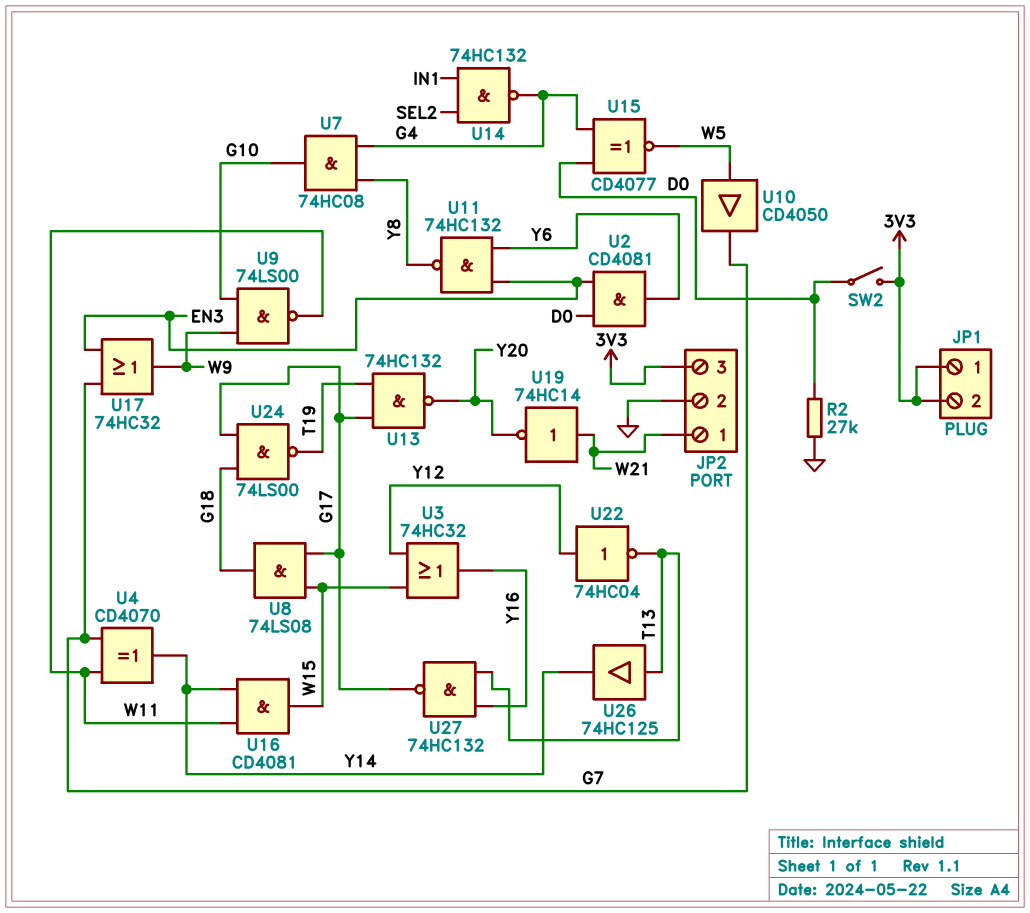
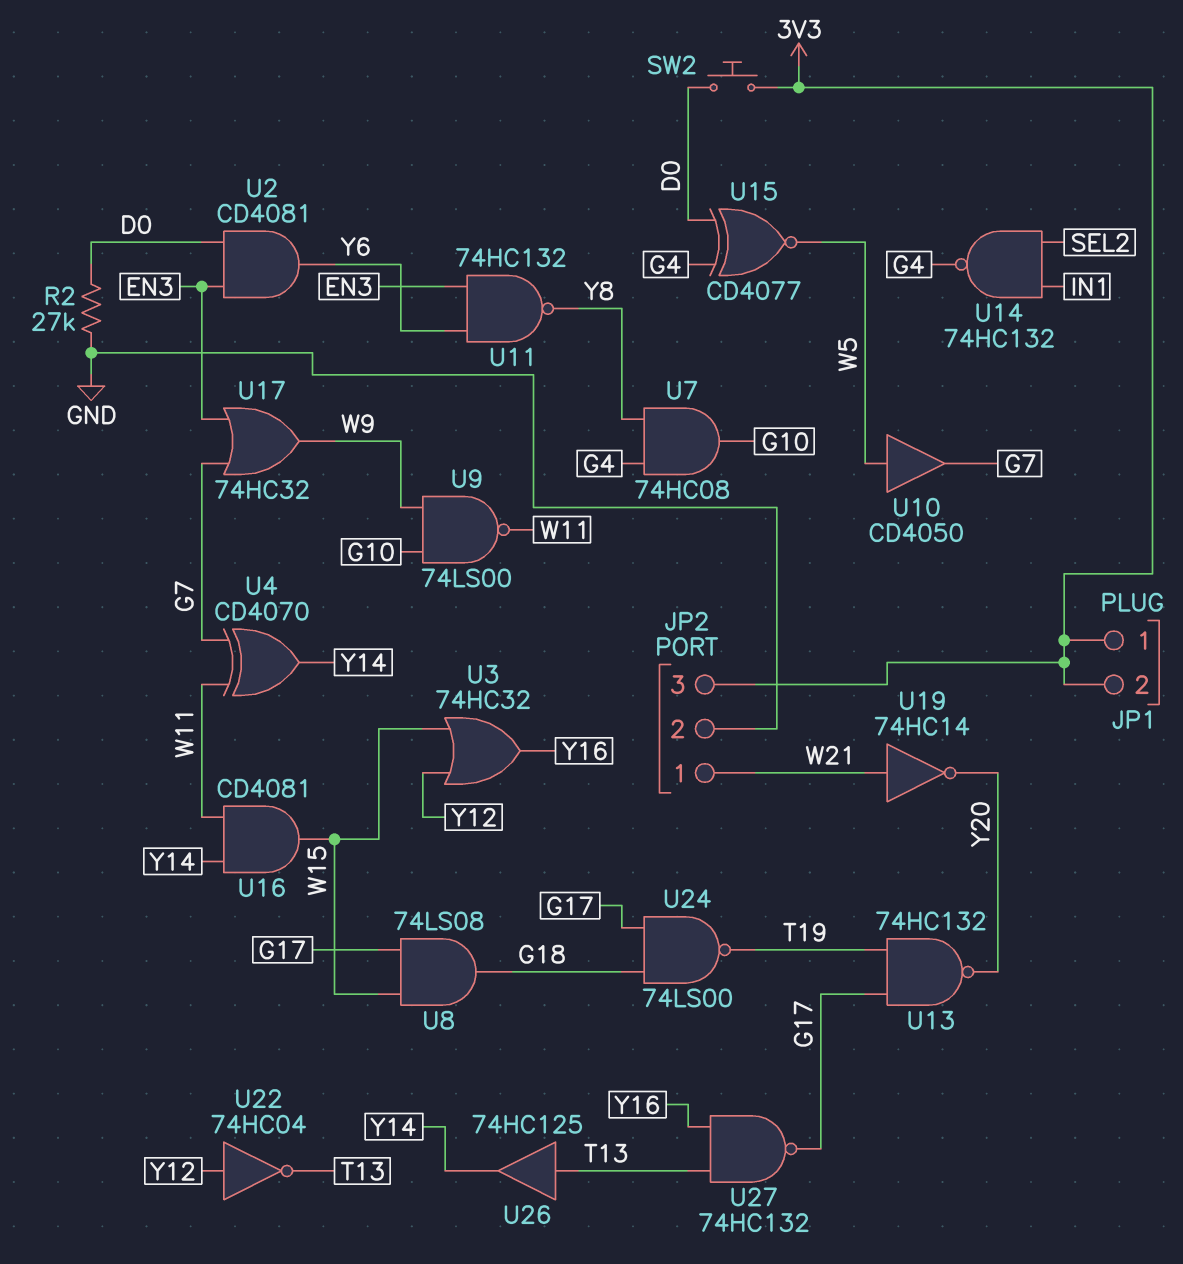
SW2: switch (3V3, D0) -> button (3V3, D0)

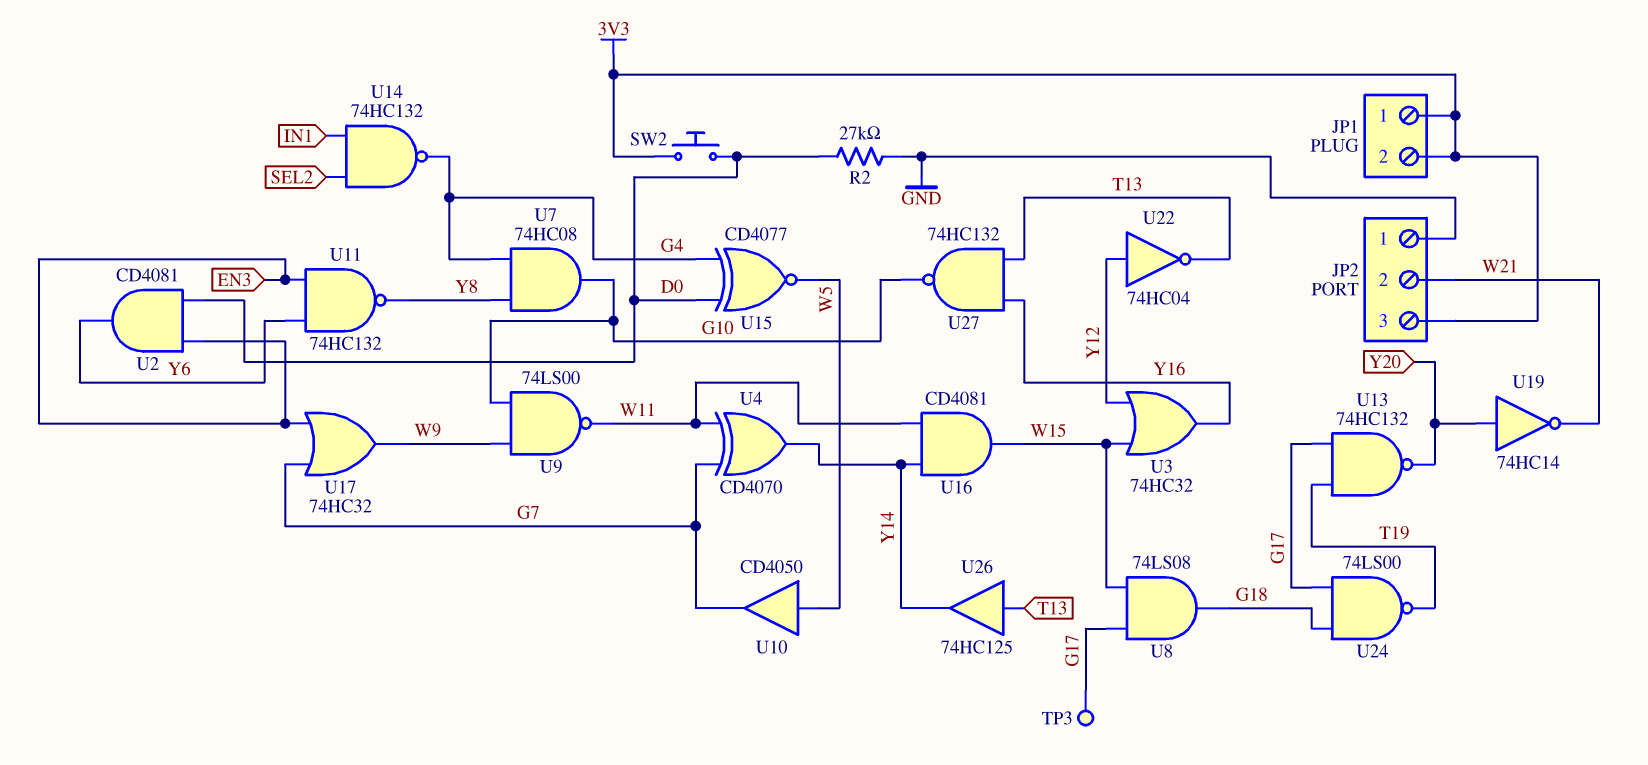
JP2 pin 1: W21 -> GND
JP2 pin 2: GND -> W21
TP3: none -> test point (G17)
U19: NOT 74HC14 (in W21, out Y20) -> NOT 74HC14 (in Y20, out W21)
U27: NAND 74HC132 (in T13, in Y16, out G17) -> NAND 74HC132 (in T13, in Y16, out G10)

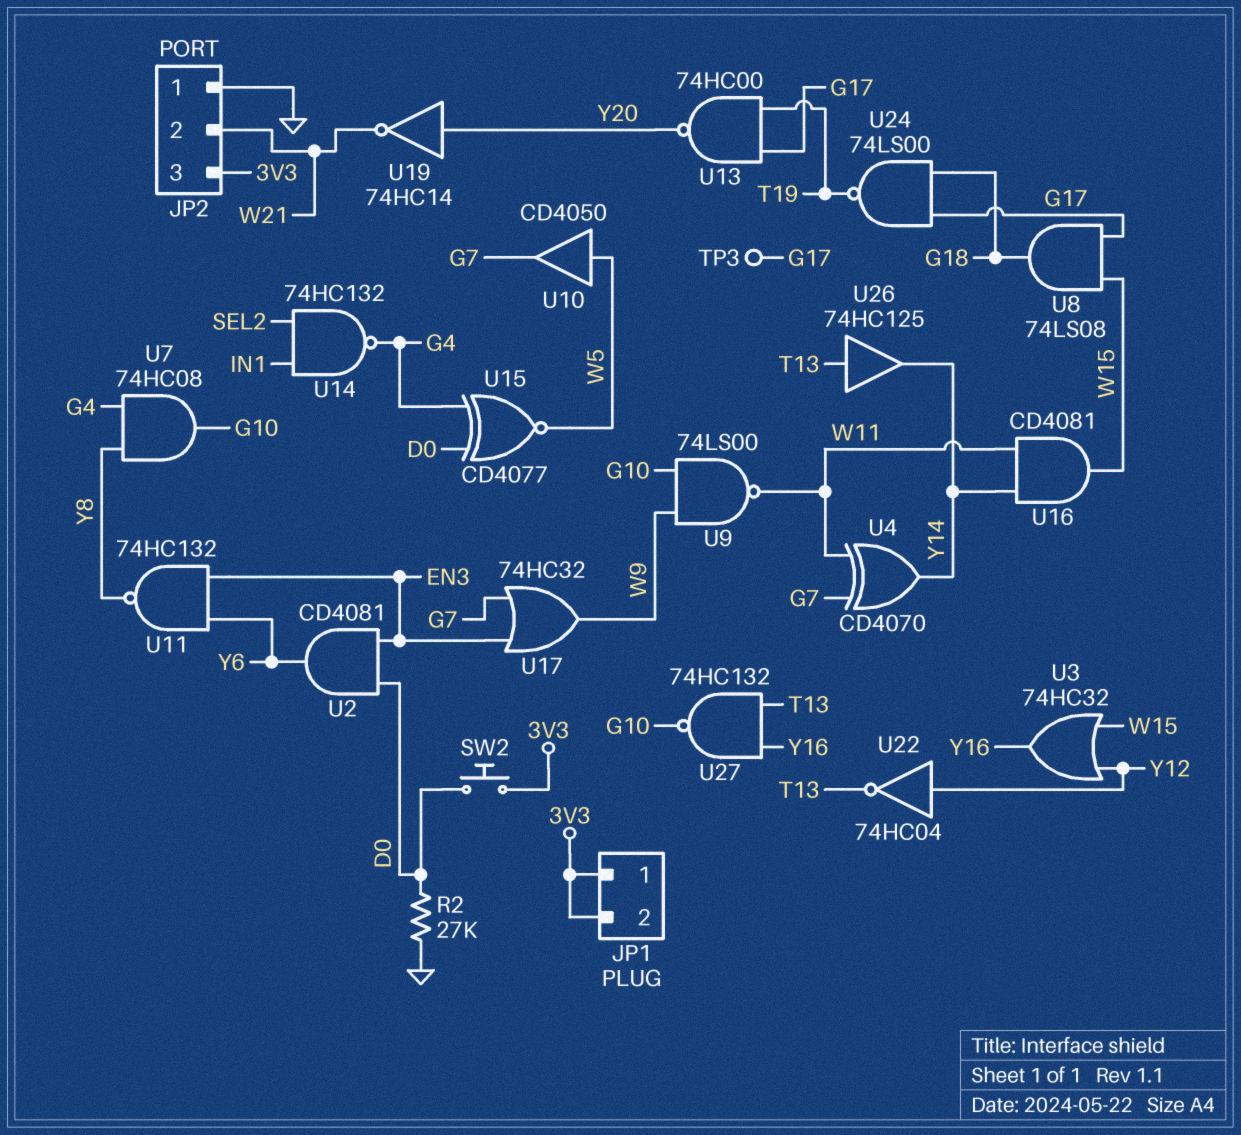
U13: NAND 74HC132 (in G17, in T19, out Y20) -> NAND 74HC00 (in G17, in T19, out Y20)

